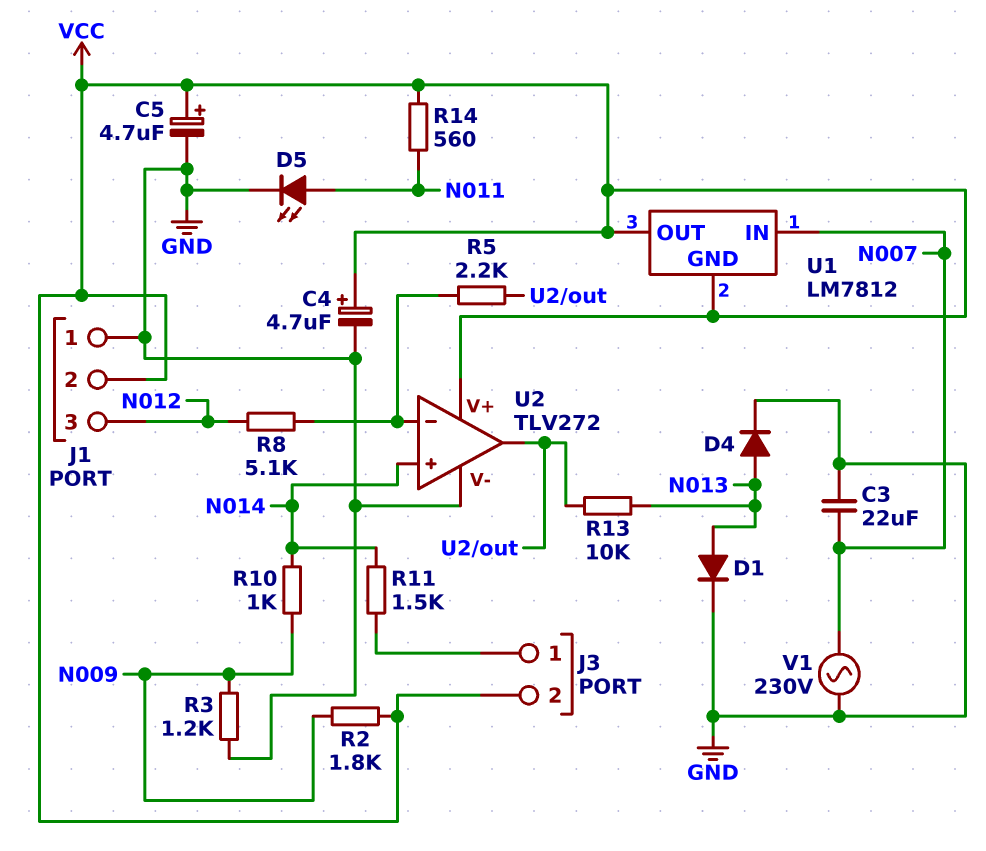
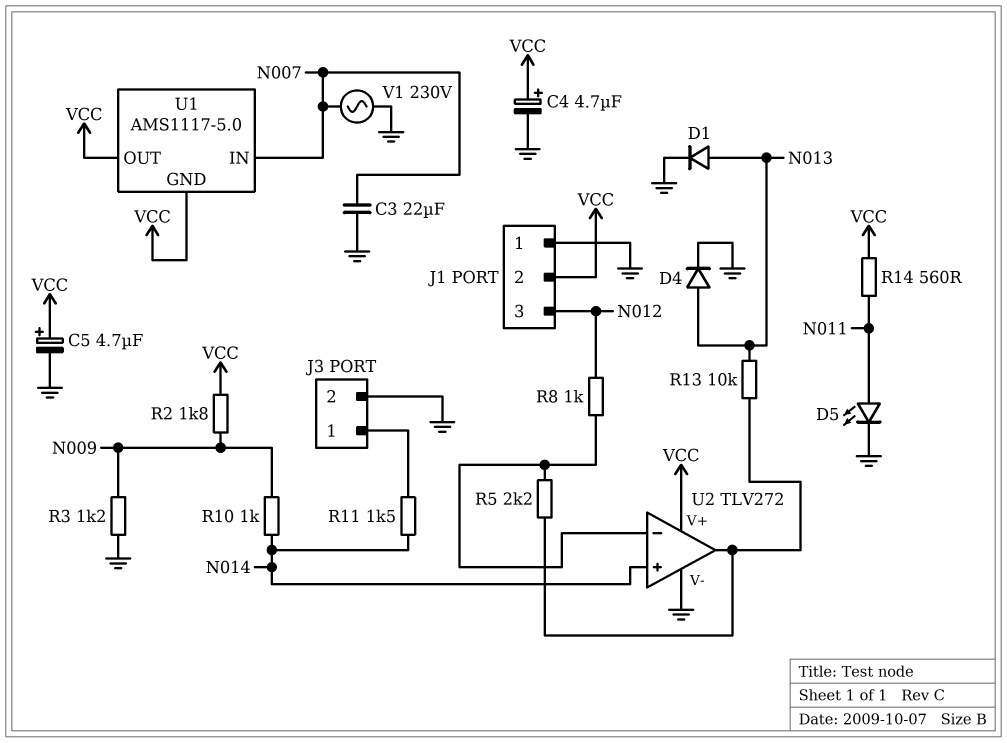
J3 pin 2: VCC -> GND
R8: 5.1k (N012, U2/in-) -> 1k (N012, U2/in-)
U1: LM7812 -> AMS1117-5.0

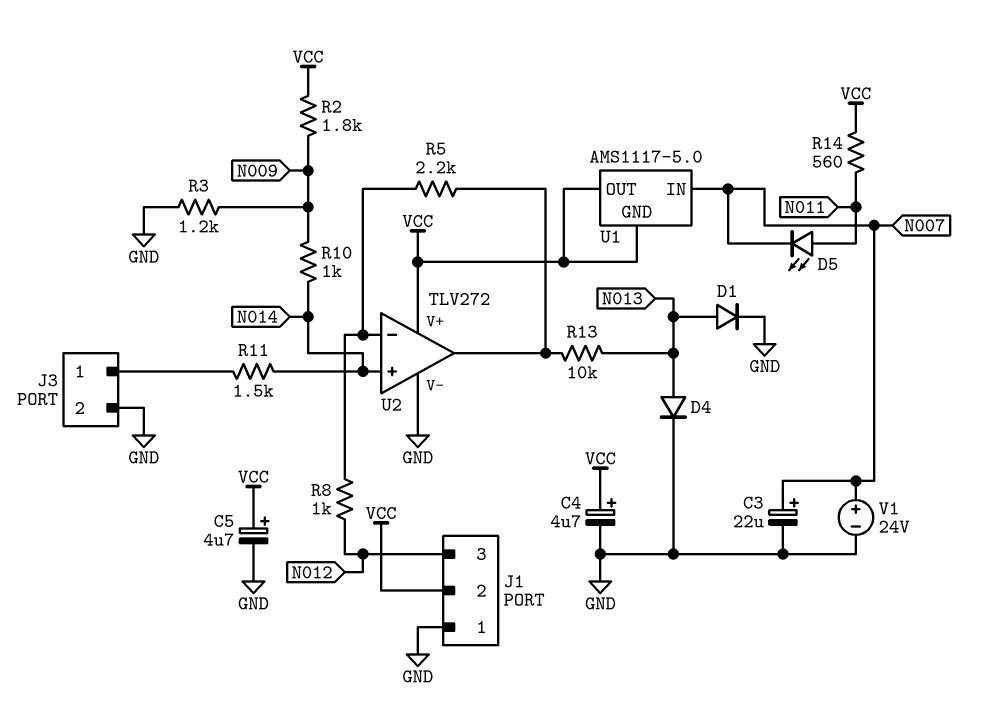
C3: 22uF (GND, N007) -> 22uF (plus N007, minus GND)
D5: LED (A N011, K GND) -> LED (A N011, K N007)
V1: AC 230V (GND, N007) -> 24V (plus N007, minus GND)

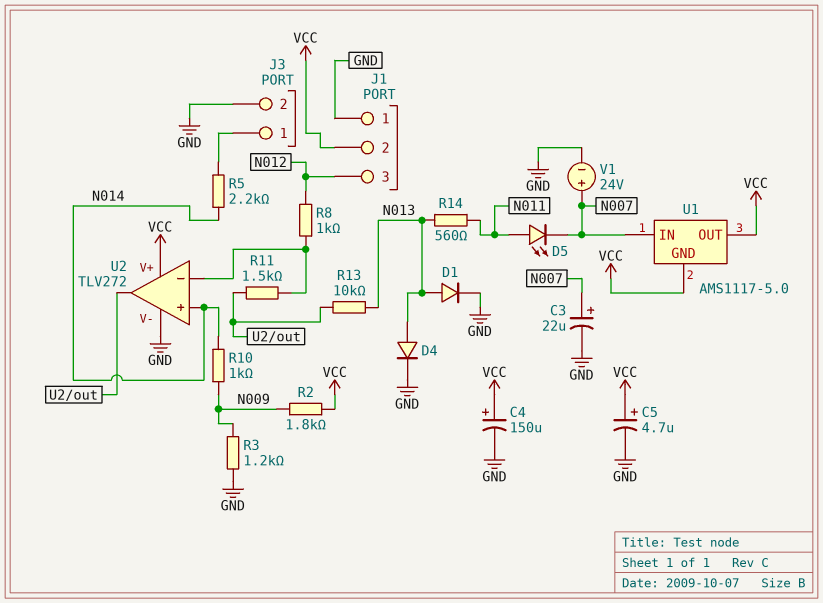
C4: 4.7uF (plus VCC, minus GND) -> 150uF (plus VCC, minus GND)
R5: 2.2k (U2/in-, U2/out) -> 2.2k (J3/1, N014)
R11: 1.5k (J3/1, N014) -> 1.5k (U2/in-, U2/out)
R14: 560 (N011, VCC) -> 560 (N011, N013)

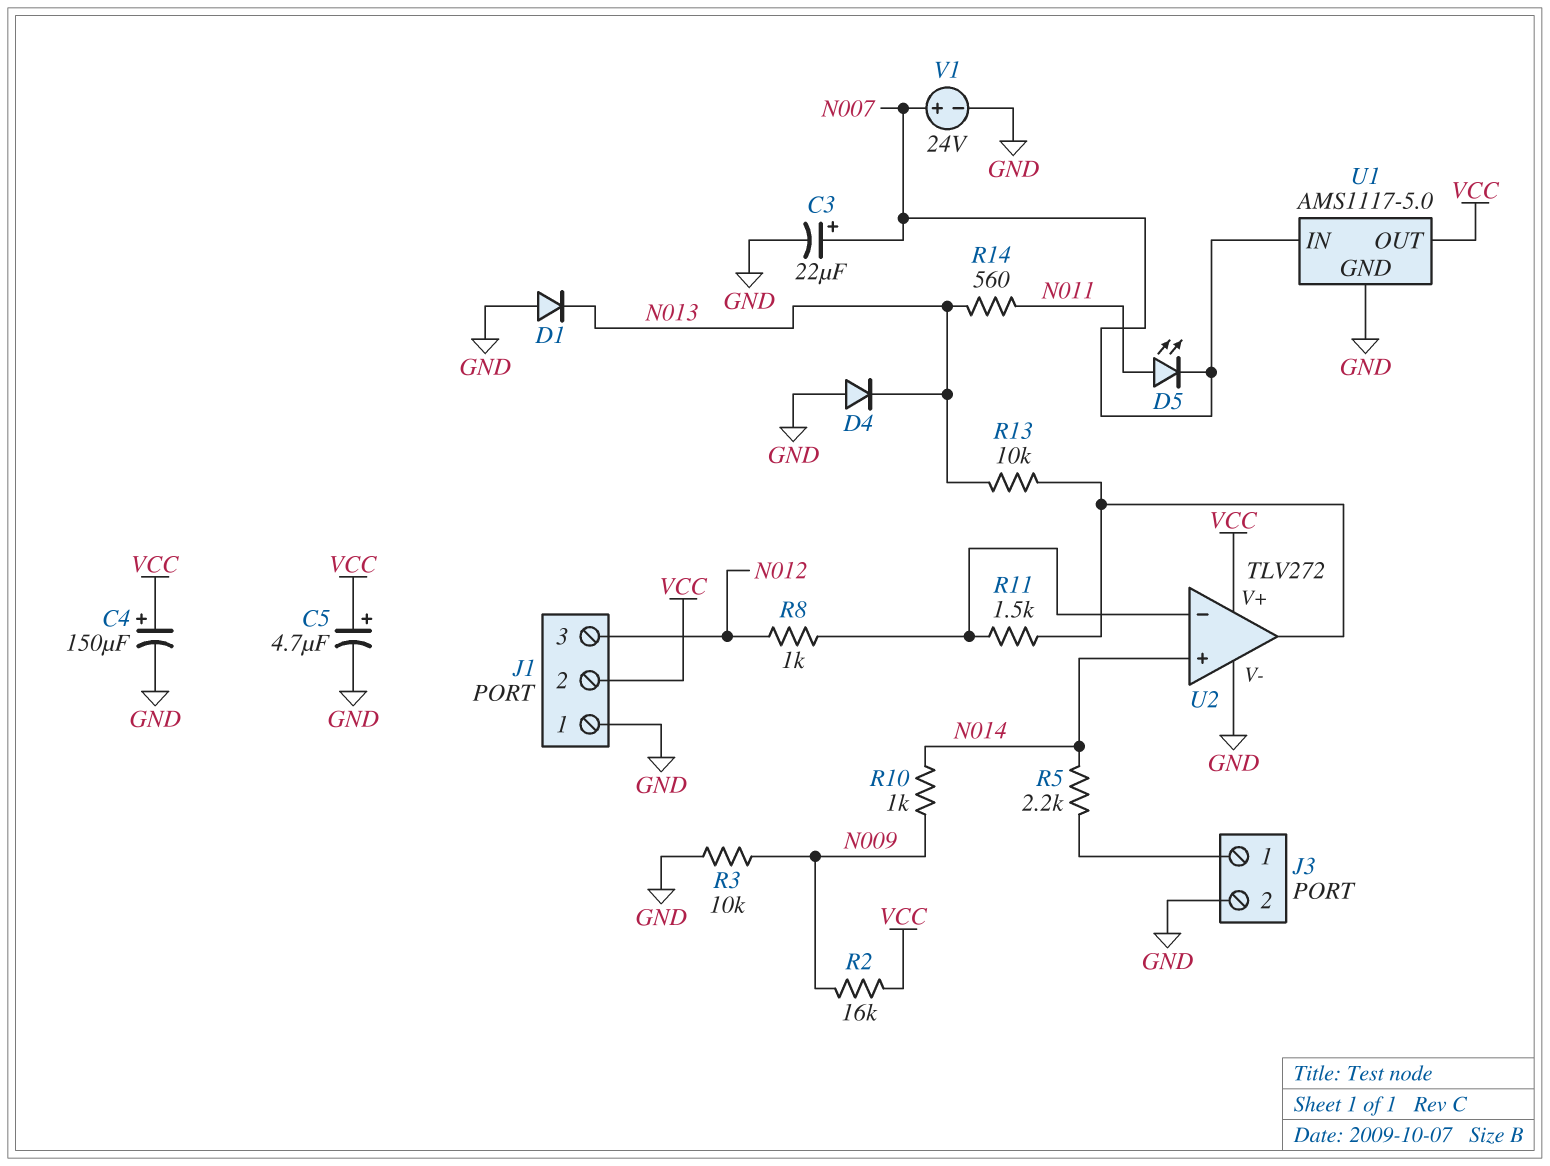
D1: diode (A N013, K GND) -> diode (A GND, K N013)
D4: diode (A N013, K GND) -> diode (A GND, K N013)
R2: 1.8k (N009, VCC) -> 16k (N009, VCC)
R3: 1.2k (GND, N009) -> 10k (GND, N009)
U1 pin GND: VCC -> GND

